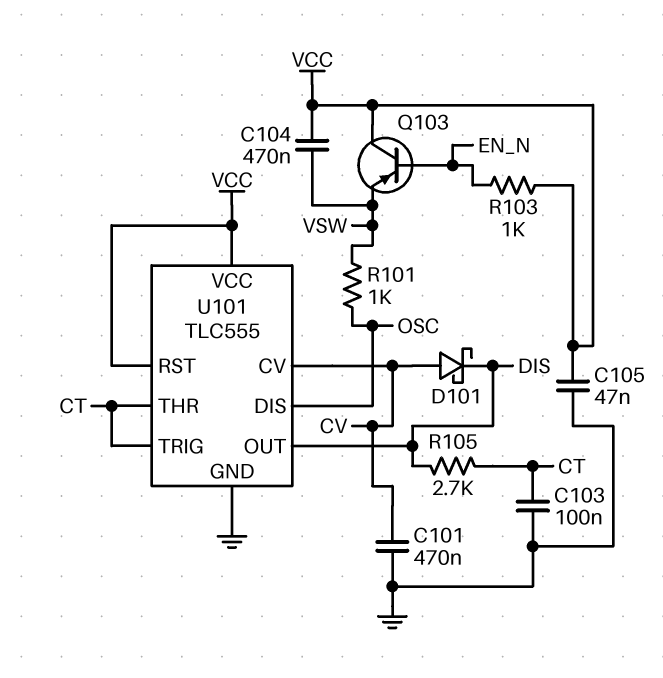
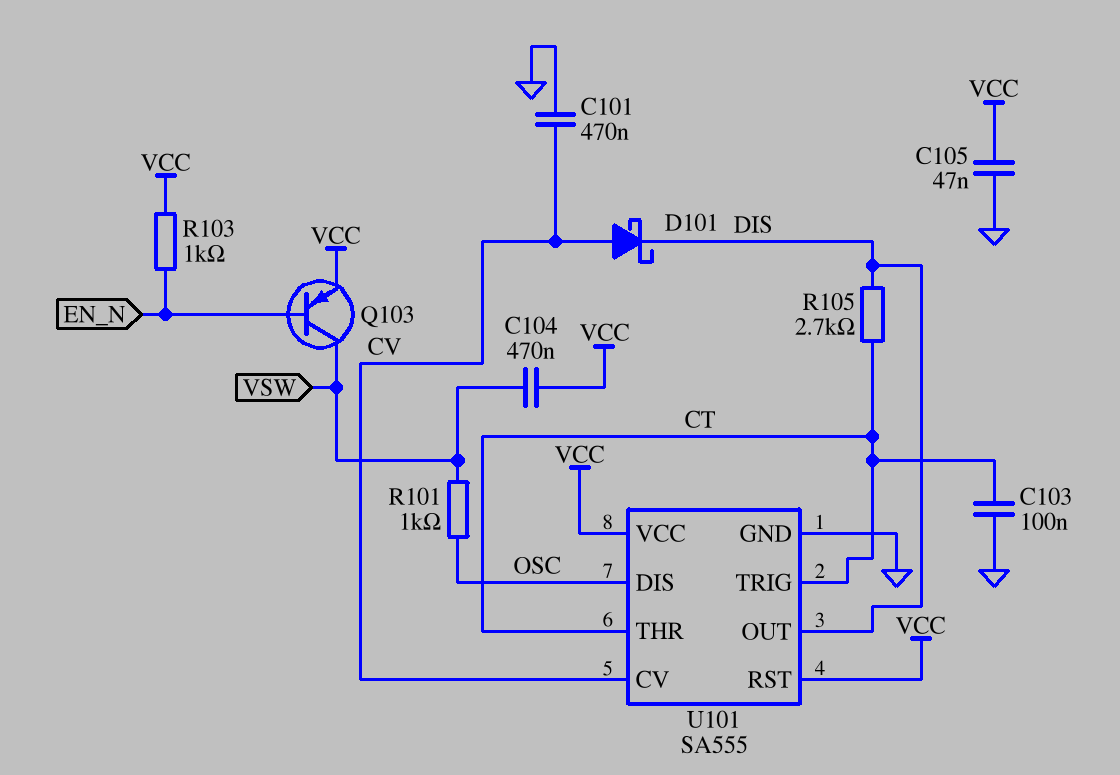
Q103: PNP (B EN_N, C VCC, E VSW) -> PNP (B EN_N, C VSW, E VCC)
U101: TLC555 -> SA555

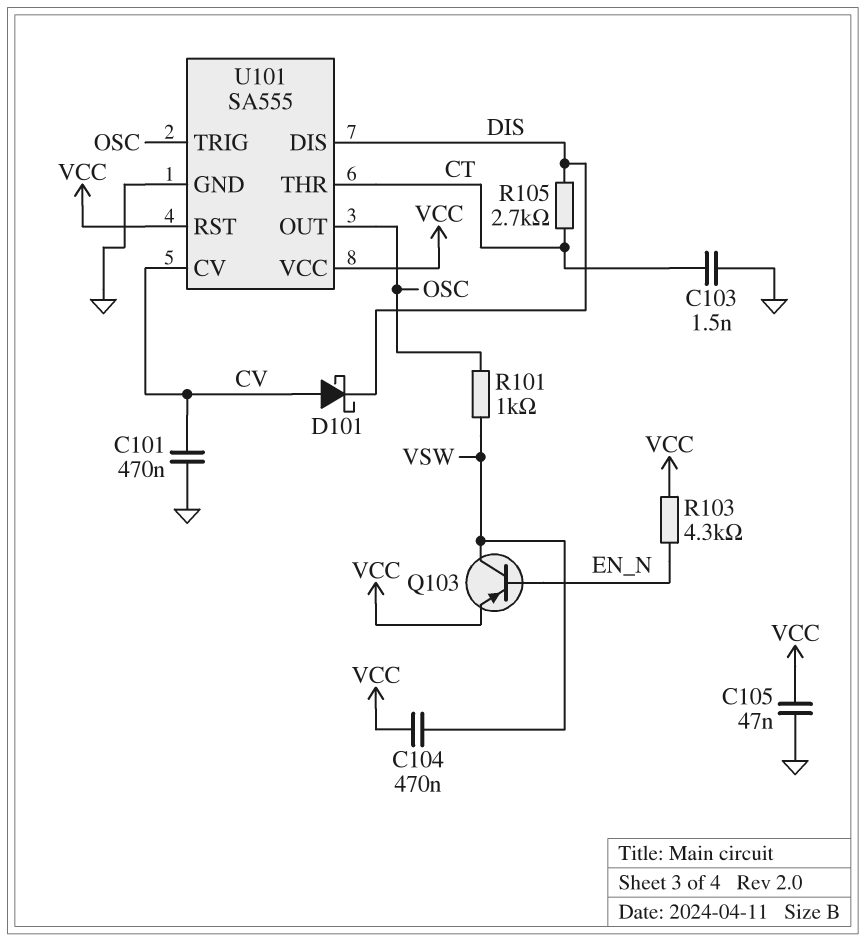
C103: 100nF (CT, GND) -> 1.5nF (CT, GND)
R103: 1k (EN_N, VCC) -> 4.3k (EN_N, VCC)
U101 pin DIS: OSC -> DIS
U101 pin OUT: DIS -> OSC
U101 pin TRIG: CT -> OSC

